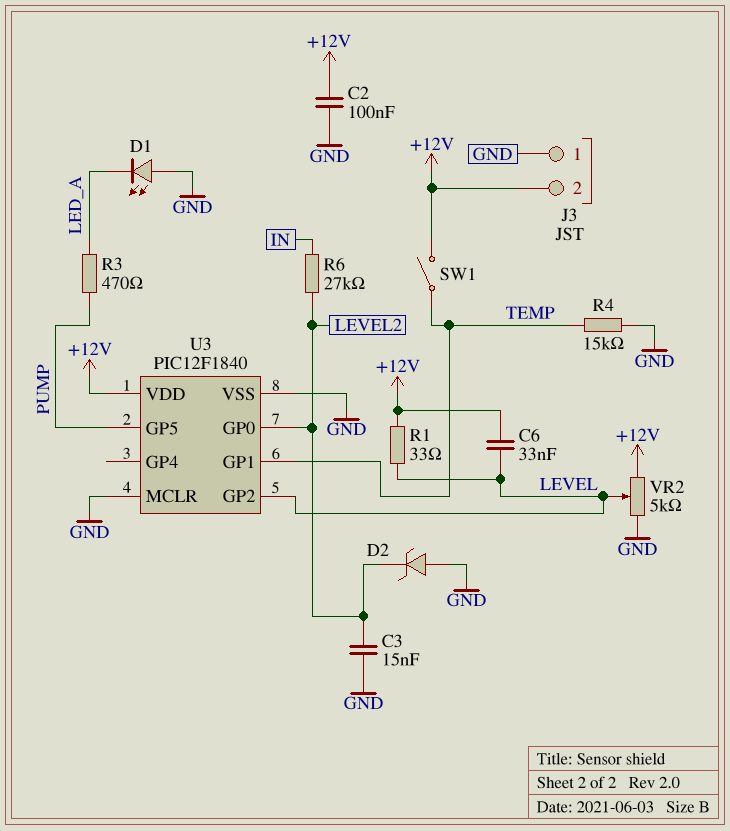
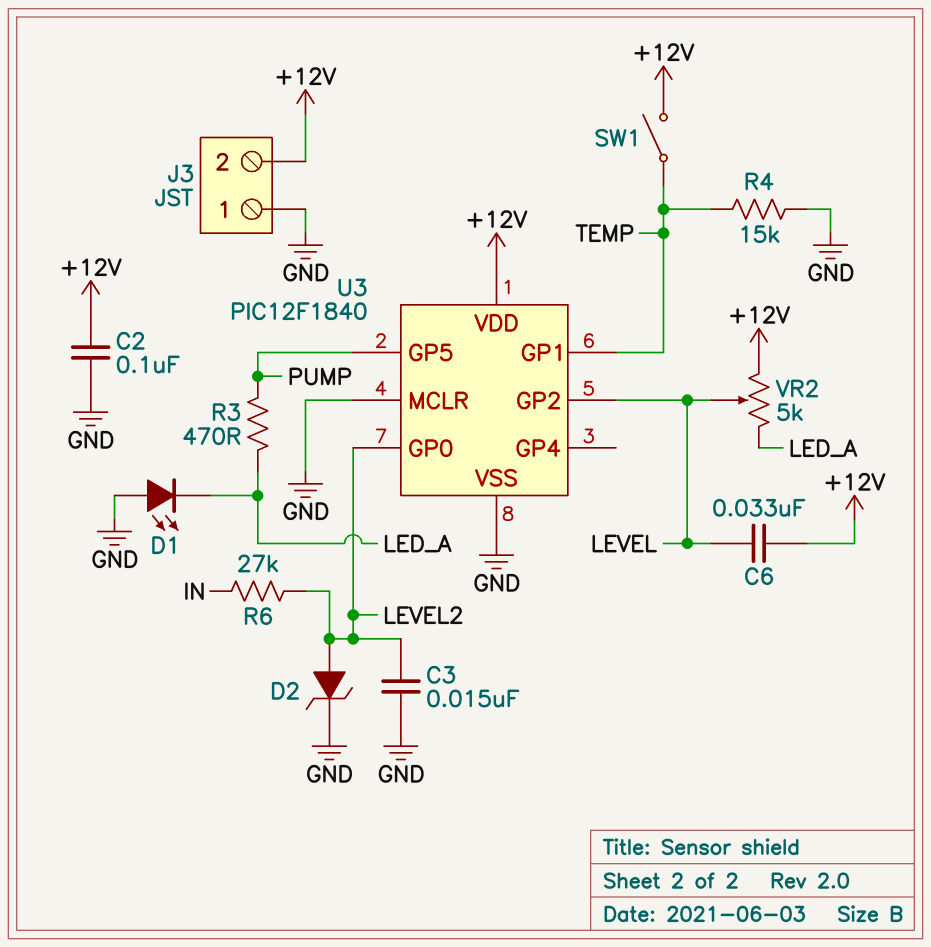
D2: zener (A GND, K LEVEL2) -> zener (A LEVEL2, K GND)
R1: 33 (+12V, LEVEL) -> none
VR2: 5k (+12V, GND, wiper LEVEL) -> 5k (+12V, LED_A, wiper LEVEL)

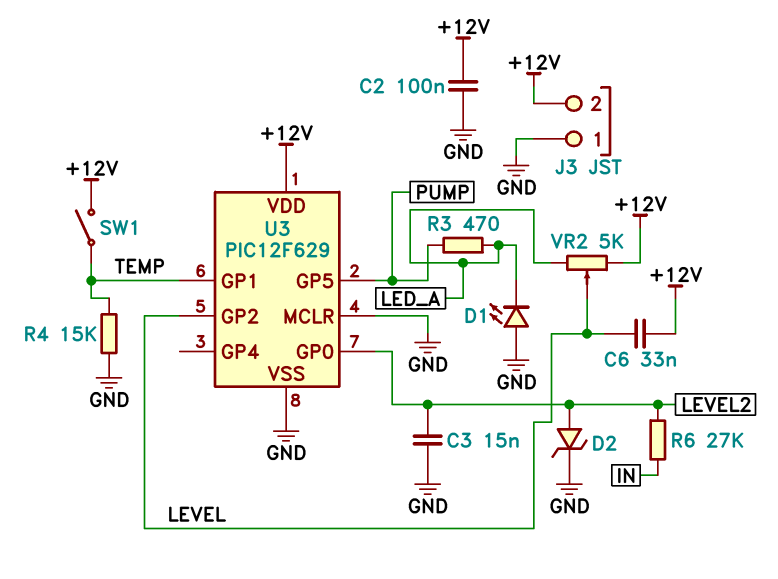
U3: PIC12F1840 -> PIC12F629

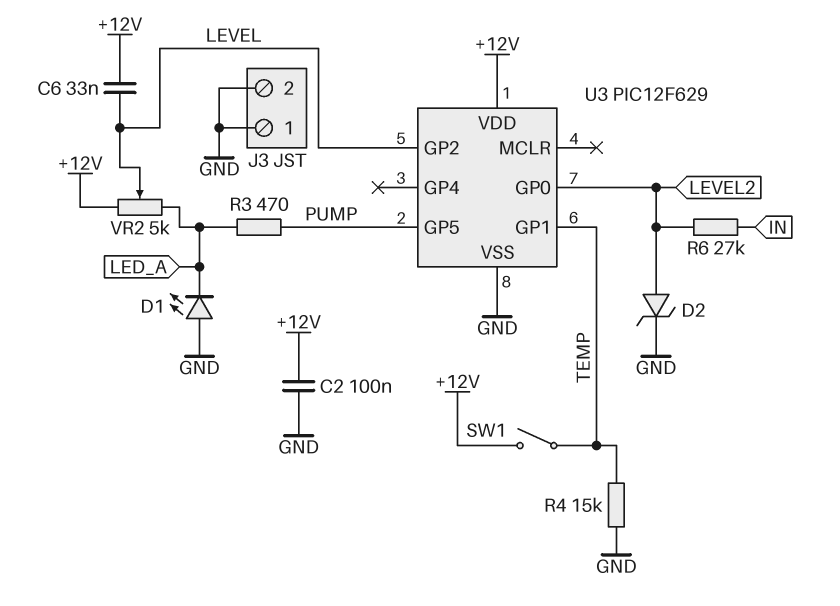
C3: 15nF (GND, LEVEL2) -> none
J3 pin 2: +12V -> GND
U3 pin MCLR: GND -> none

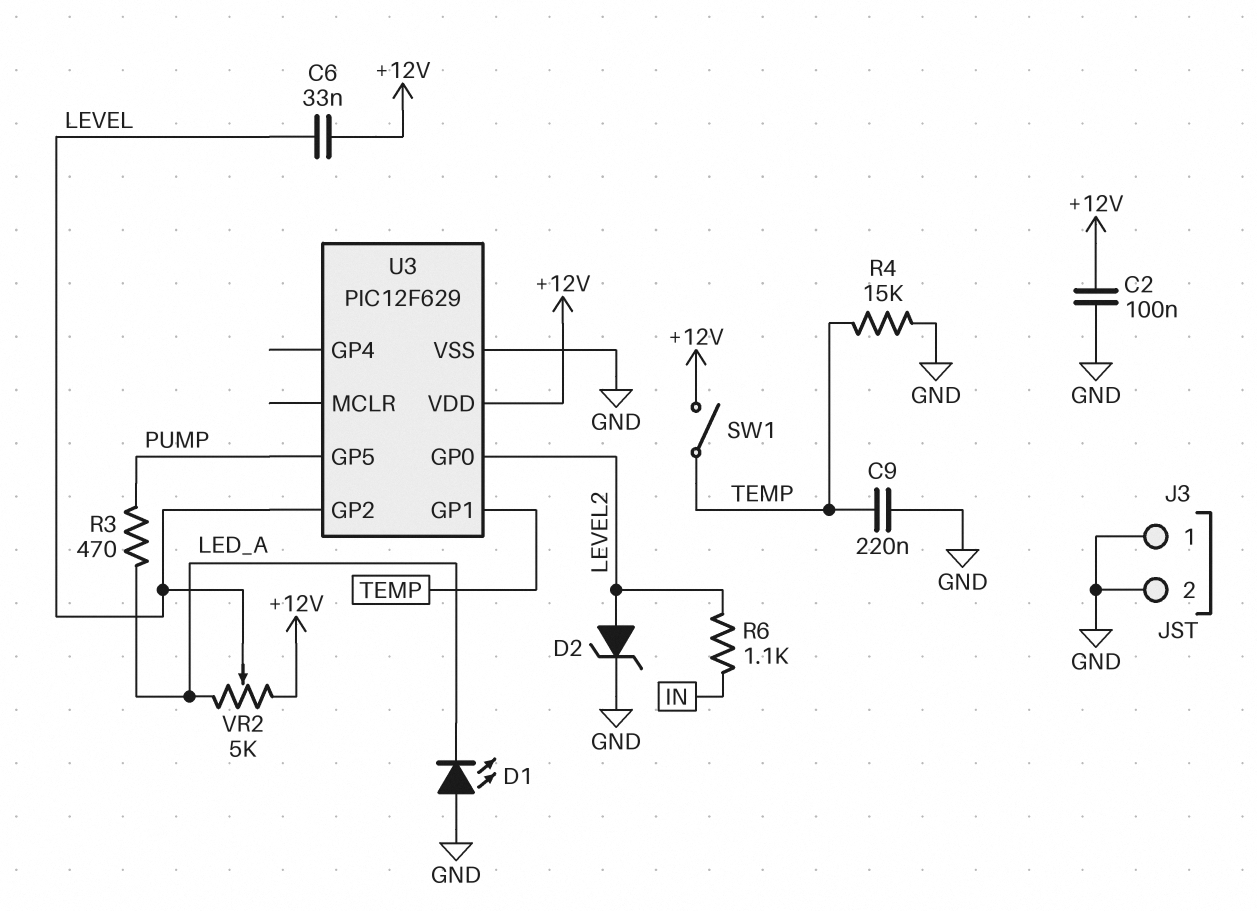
C9: none -> 220nF (GND, TEMP)
R6: 27k (IN, LEVEL2) -> 1.1k (IN, LEVEL2)

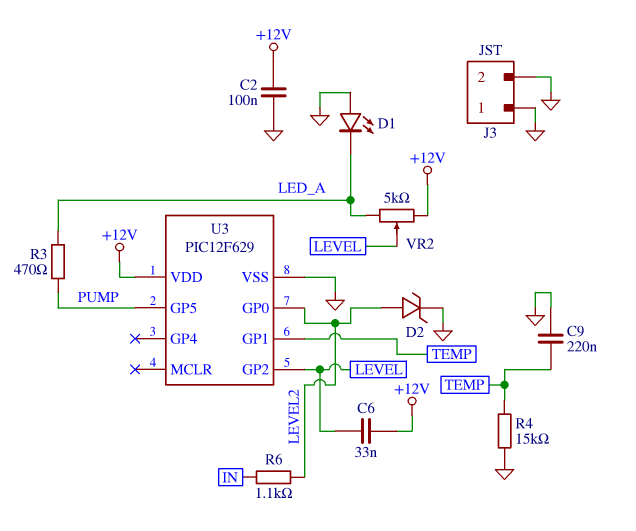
SW1: switch (+12V, TEMP) -> none

